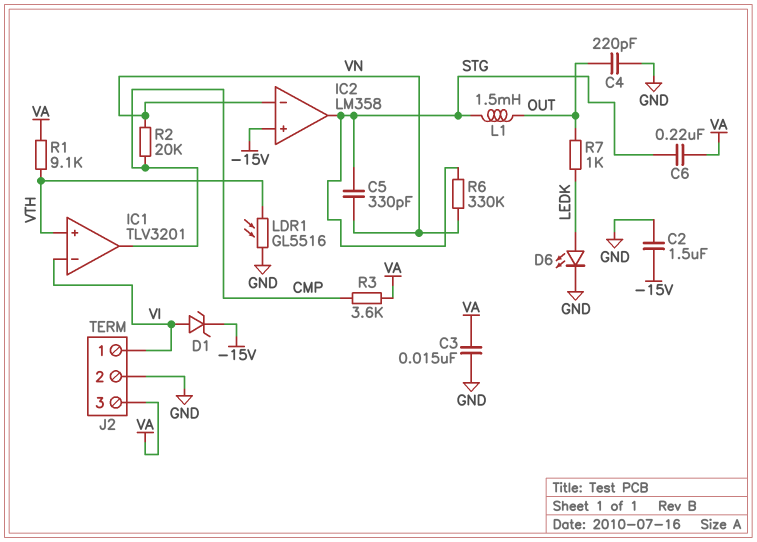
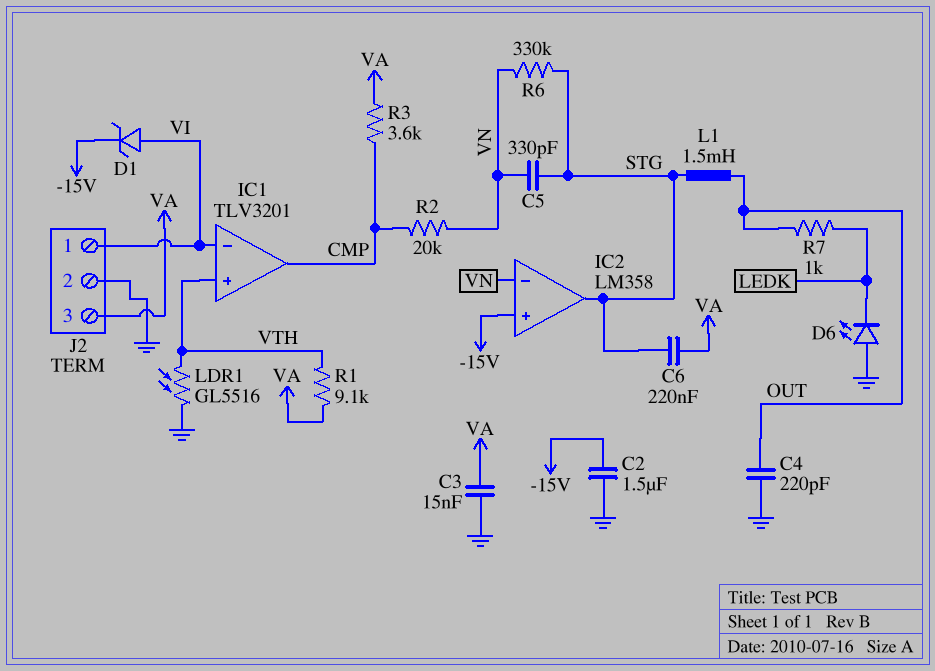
D6: LED (A LEDK, K GND) -> LED (A GND, K LEDK)

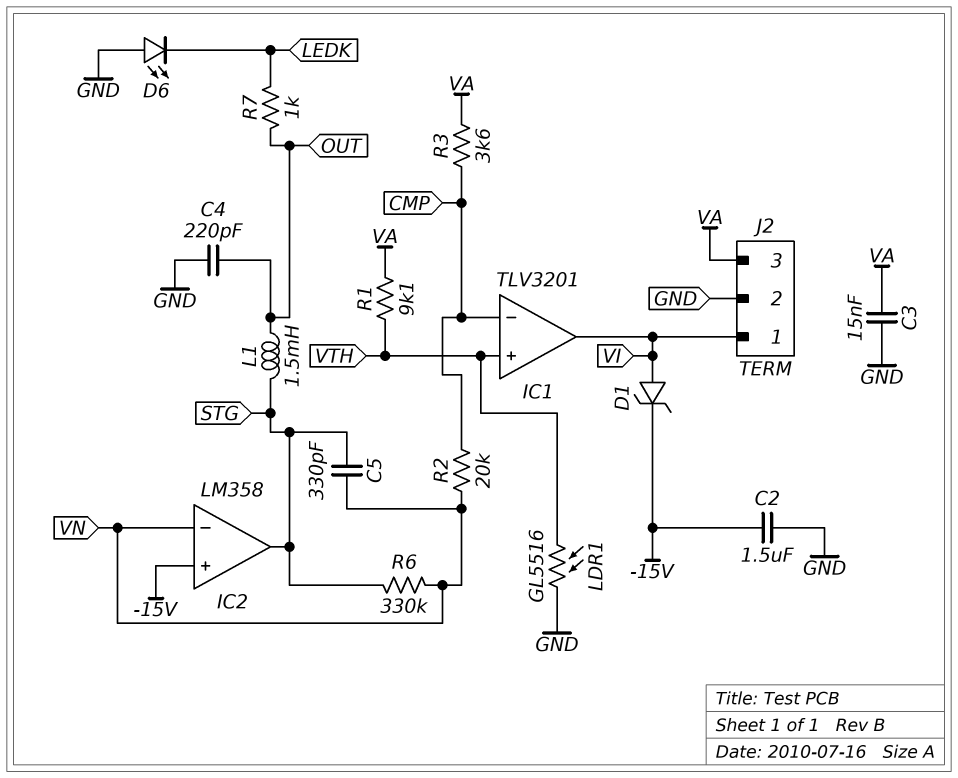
C6: 220nF (STG, VA) -> none
IC1 pin in-: VI -> CMP
IC1 pin out: CMP -> VI

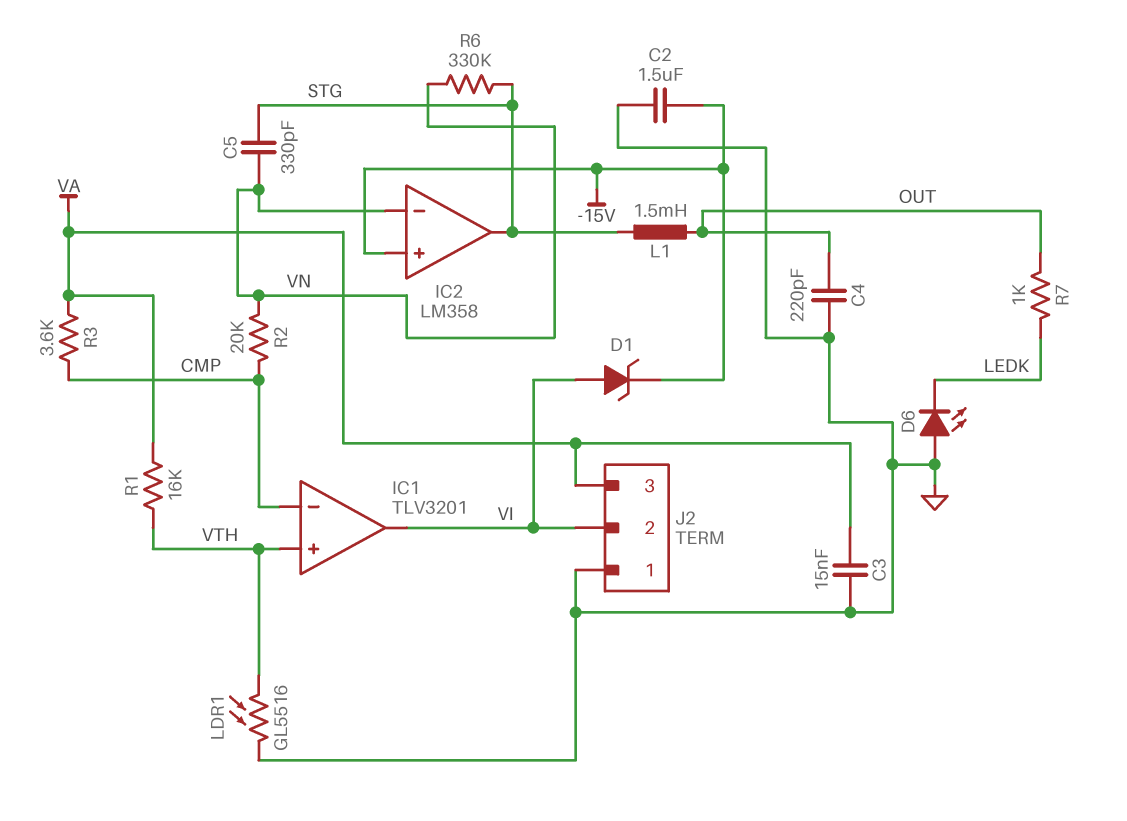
J2 pin 1: VI -> GND
J2 pin 2: GND -> VI
R1: 9.1k (VA, VTH) -> 16k (VA, VTH)

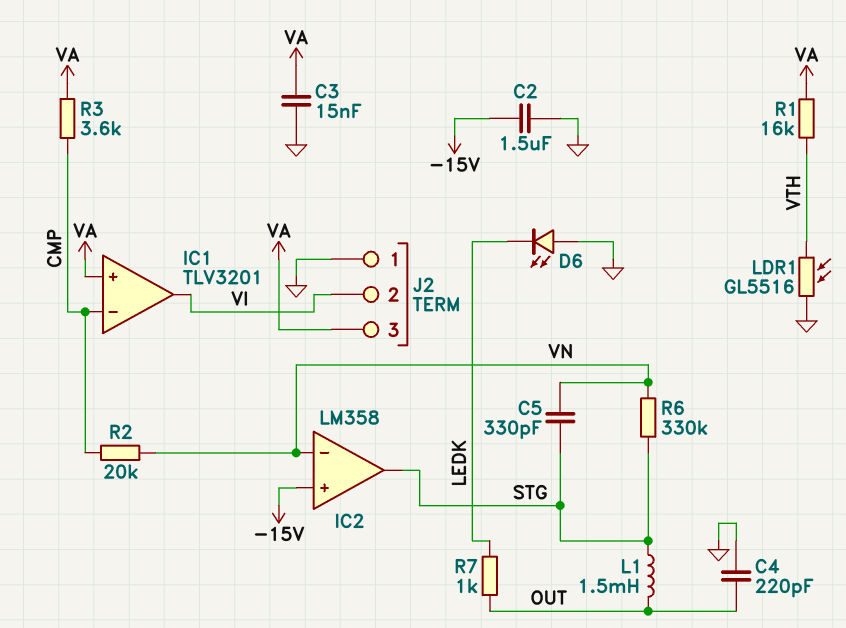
D1: zener (A VI, K -15V) -> none
IC1 pin in+: VTH -> VA

